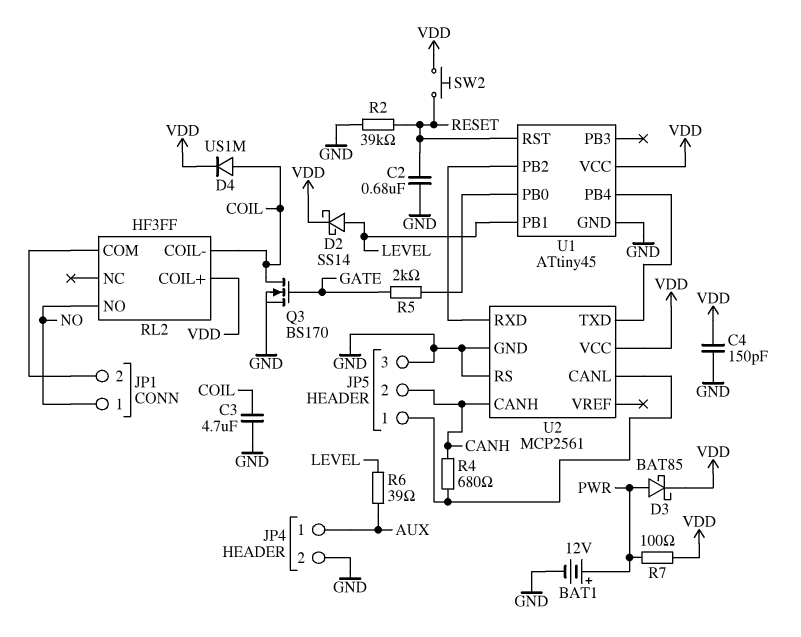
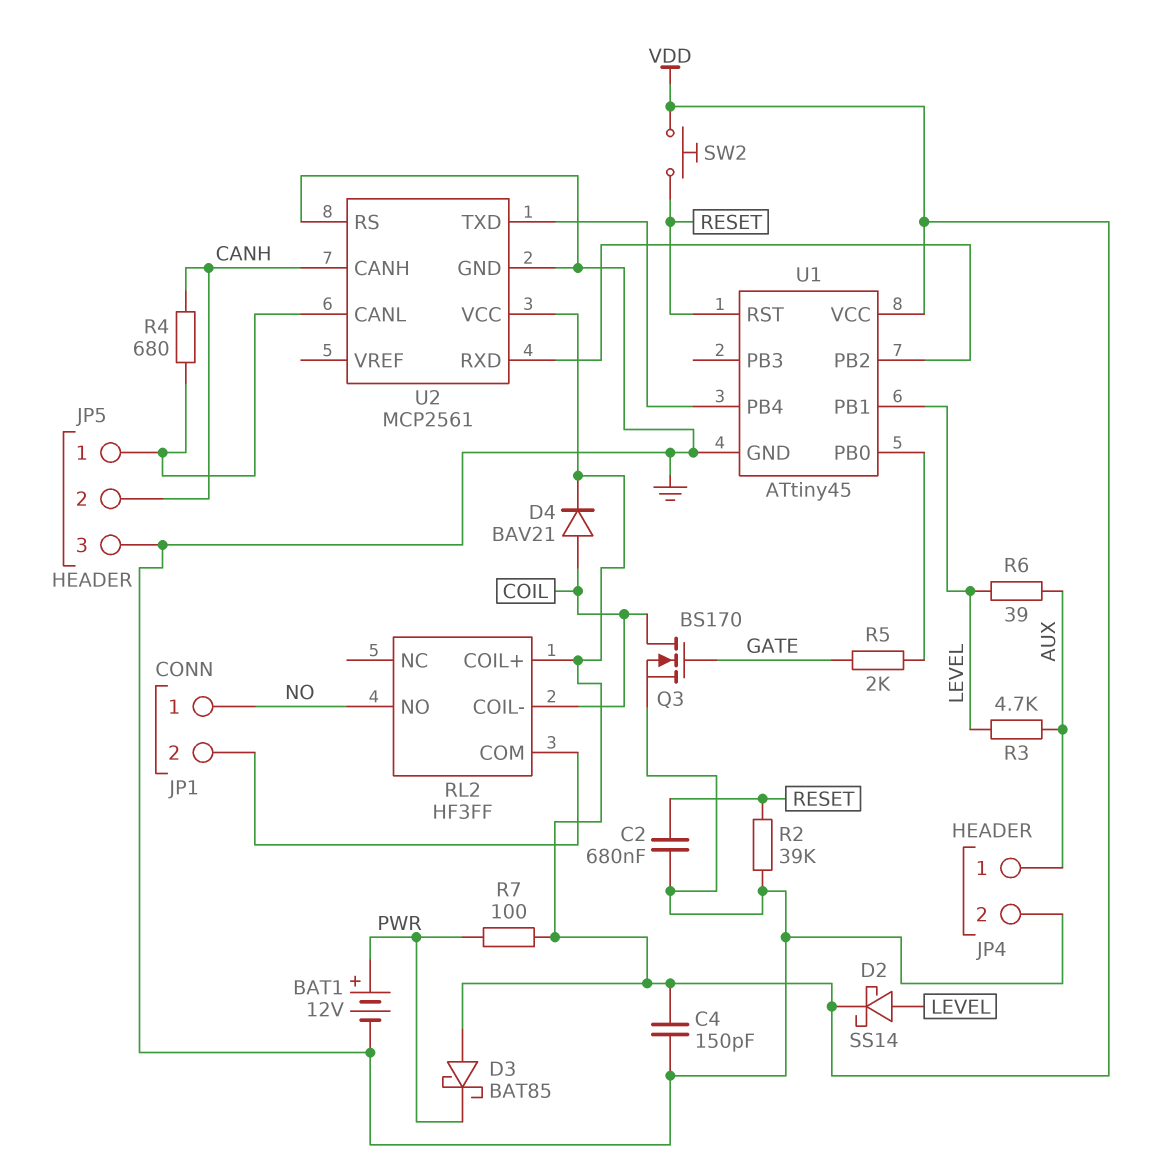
C3: 4.7uF (COIL, GND) -> none
D3: schottky BAT85 (A PWR, K VDD) -> schottky BAT85 (A VDD, K PWR)
D4: diode US1M (A COIL, K VDD) -> diode BAV21 (A COIL, K VDD)
R3: none -> 4.7k (AUX, LEVEL)

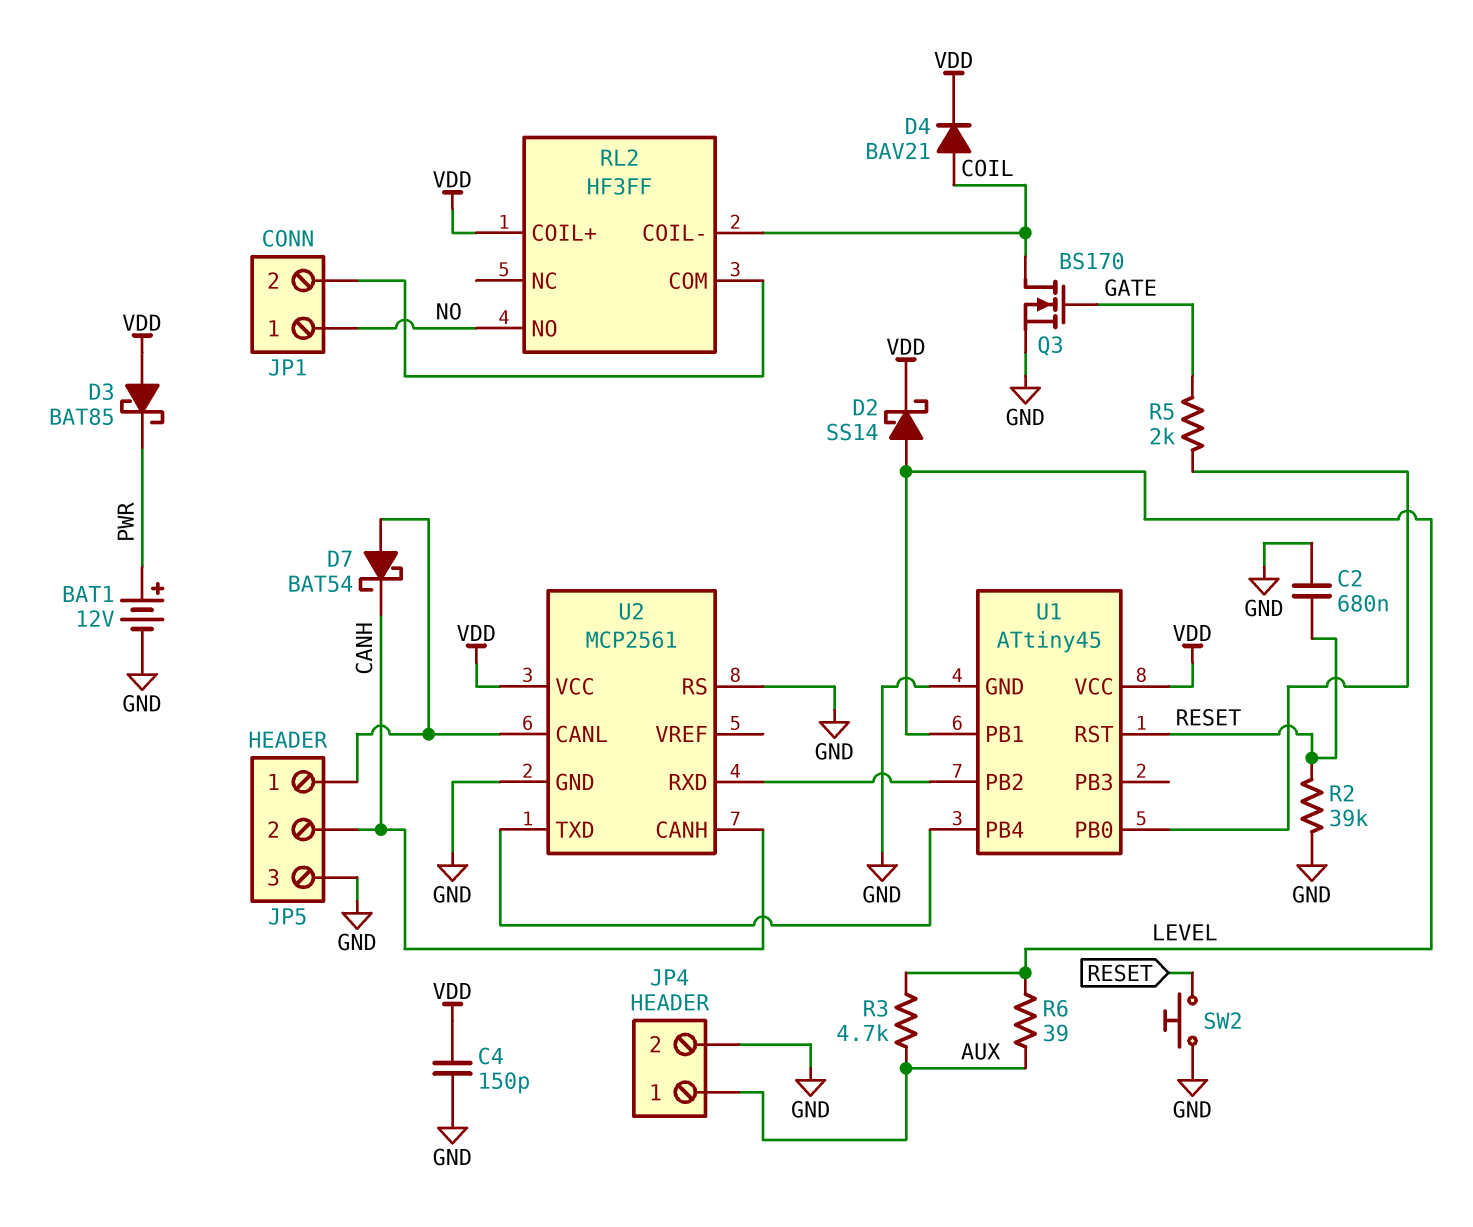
D7: none -> schottky BAT54 (A JP5/1, K CANH)
R4: 680 (CANH, JP5/1) -> none
R7: 100 (PWR, VDD) -> none
SW2: button (RESET, VDD) -> button (GND, RESET)

